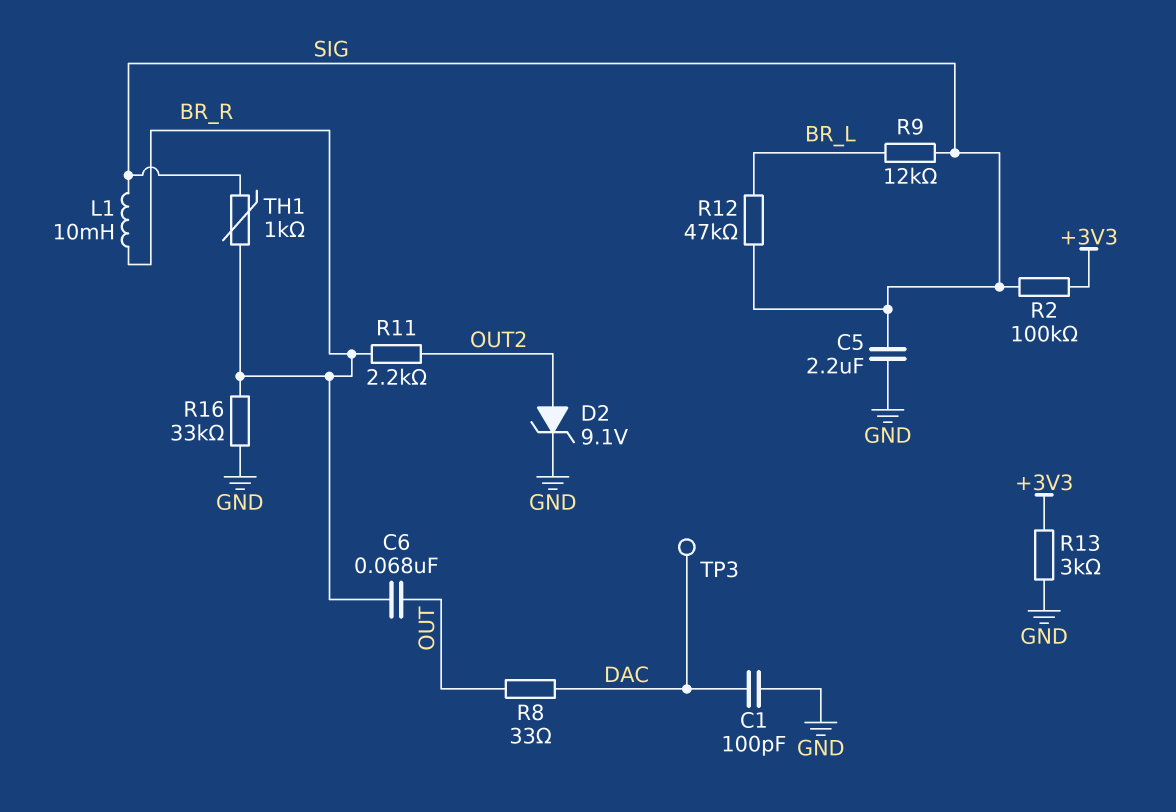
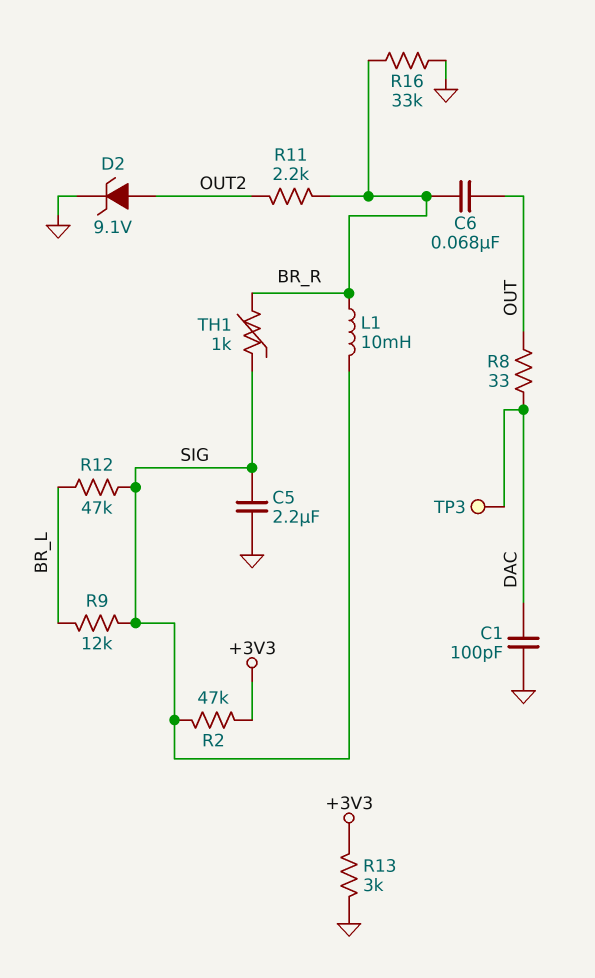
R2: 100k (+3V3, SIG) -> 47k (+3V3, SIG)

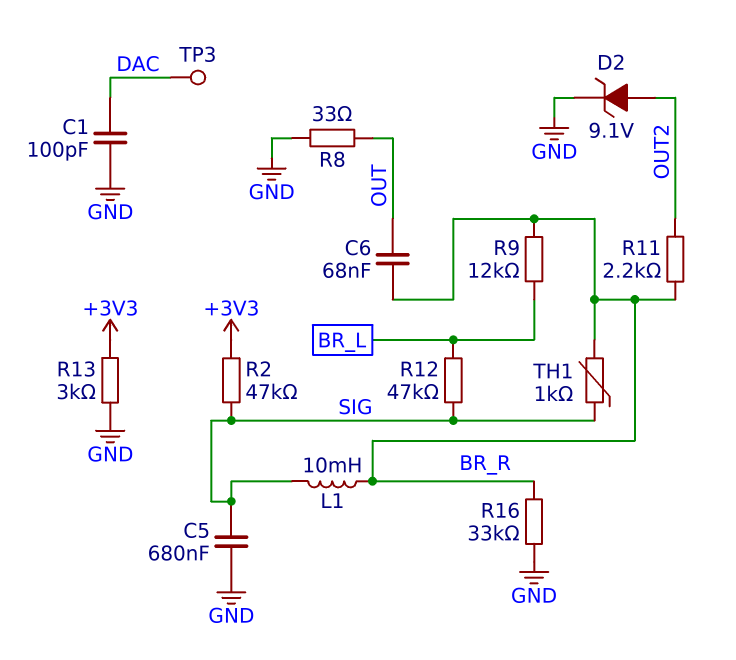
C5: 2.2uF (GND, SIG) -> 680nF (GND, SIG)
R8: 33 (DAC, OUT) -> 33 (GND, OUT)
R9: 12k (BR_L, SIG) -> 12k (BR_L, BR_R)

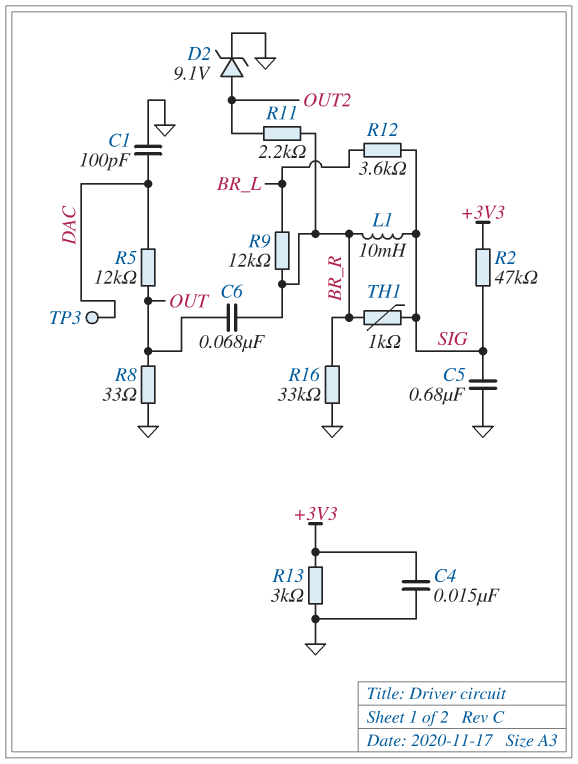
C4: none -> 15nF (+3V3, GND)
R5: none -> 12k (DAC, OUT)
R12: 47k (BR_L, SIG) -> 3.6k (BR_L, SIG)

